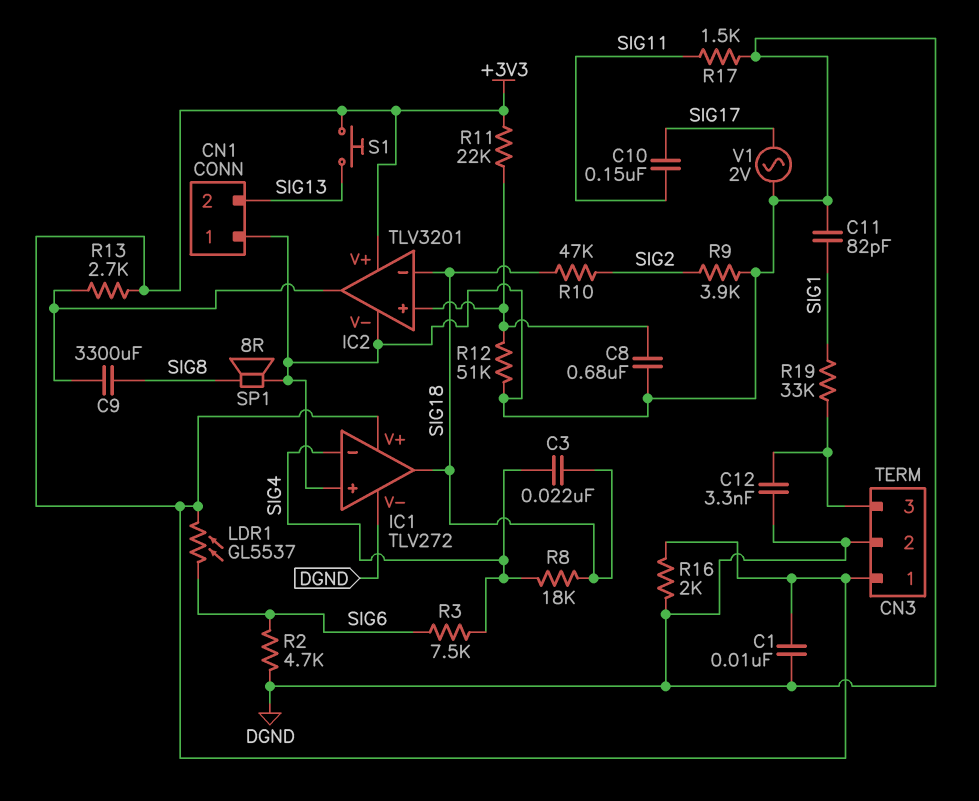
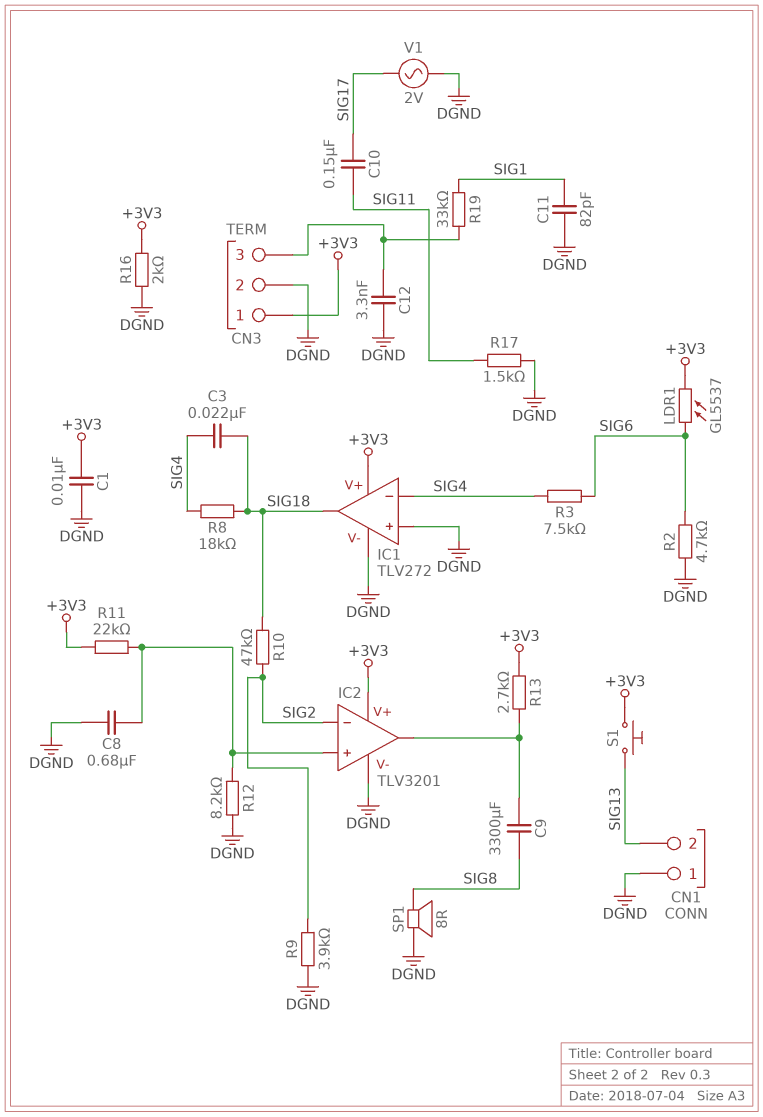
IC2 pin in-: SIG18 -> SIG2
R12: 51k (DGND, IC2/in+) -> 8.2k (DGND, IC2/in+)

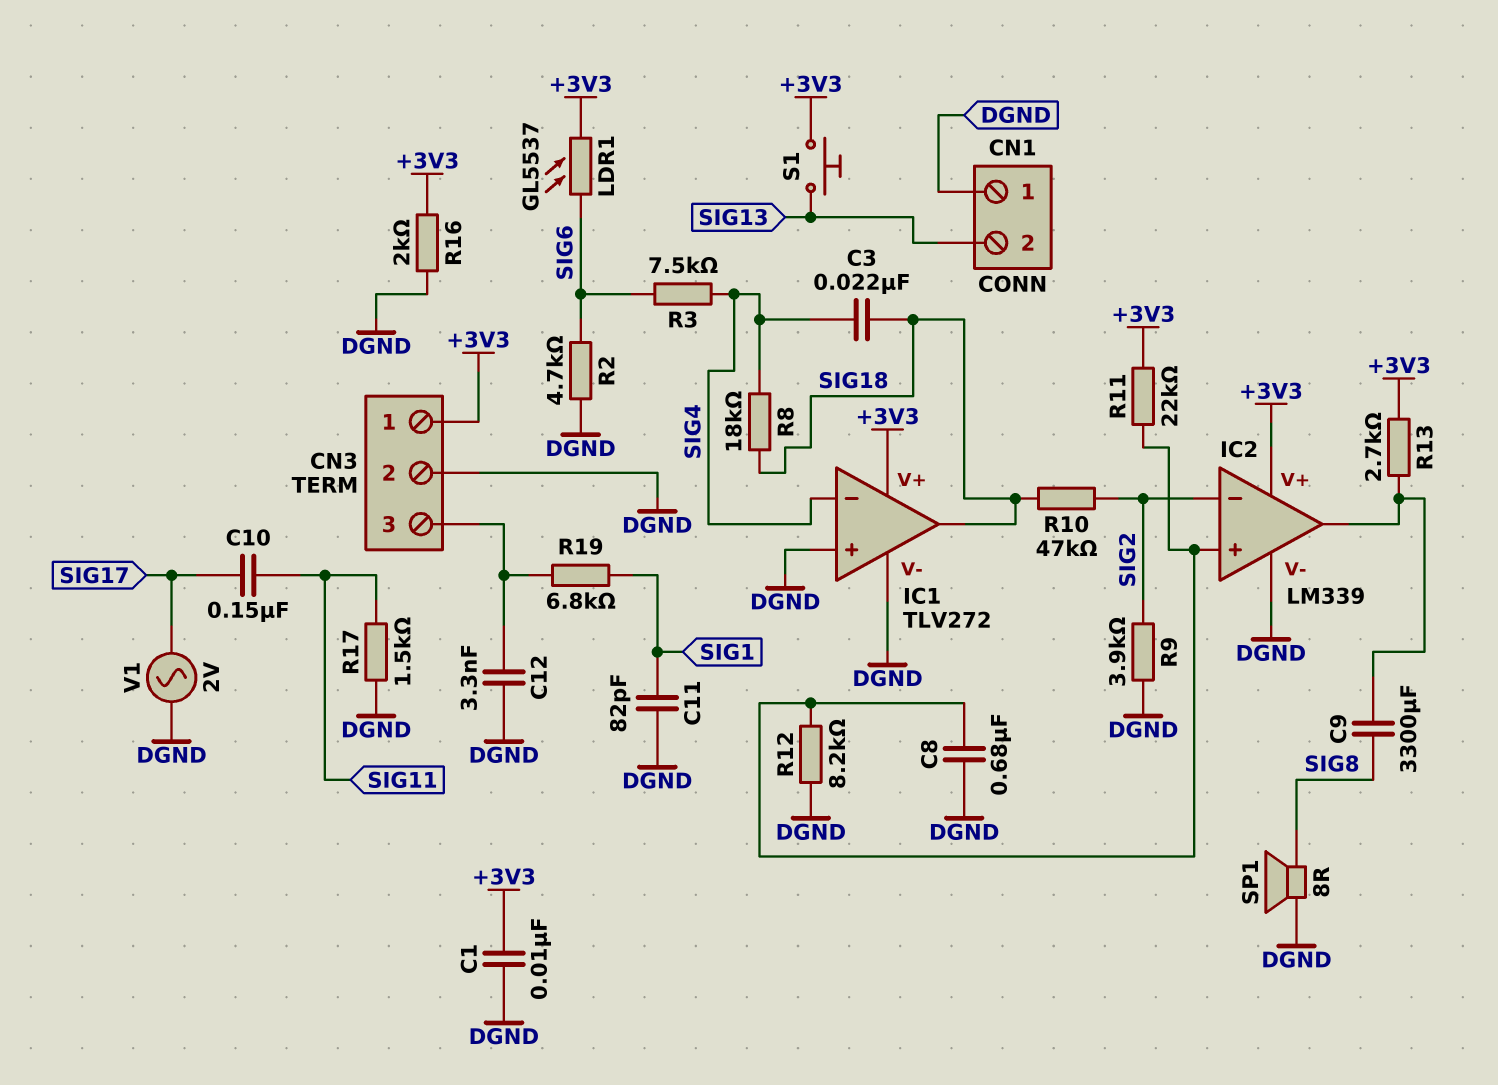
IC2: TLV3201 -> LM339
R19: 33k (CN3/3, SIG1) -> 6.8k (CN3/3, SIG1)

